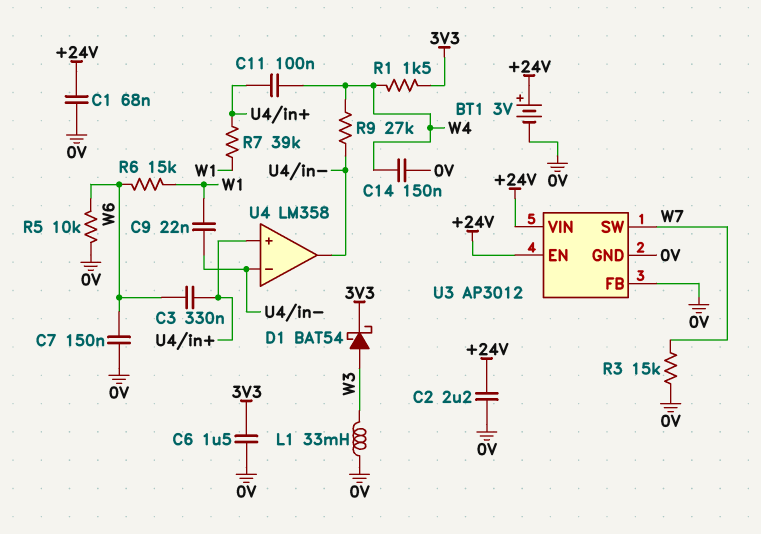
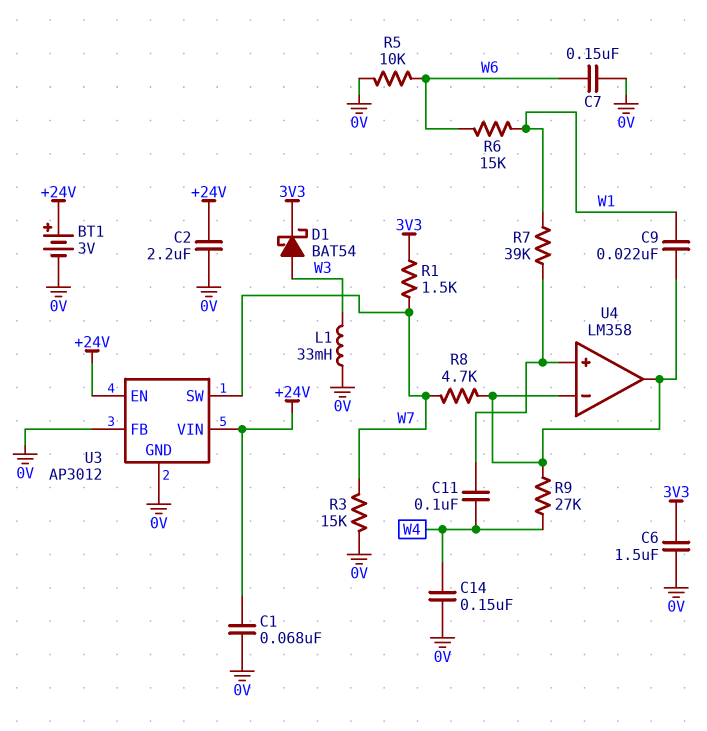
C3: 330nF (U4/in+, W6) -> none
R1: 1.5k (3V3, W4) -> 1.5k (3V3, W7)
R8: none -> 4.7k (U4/in-, W7)

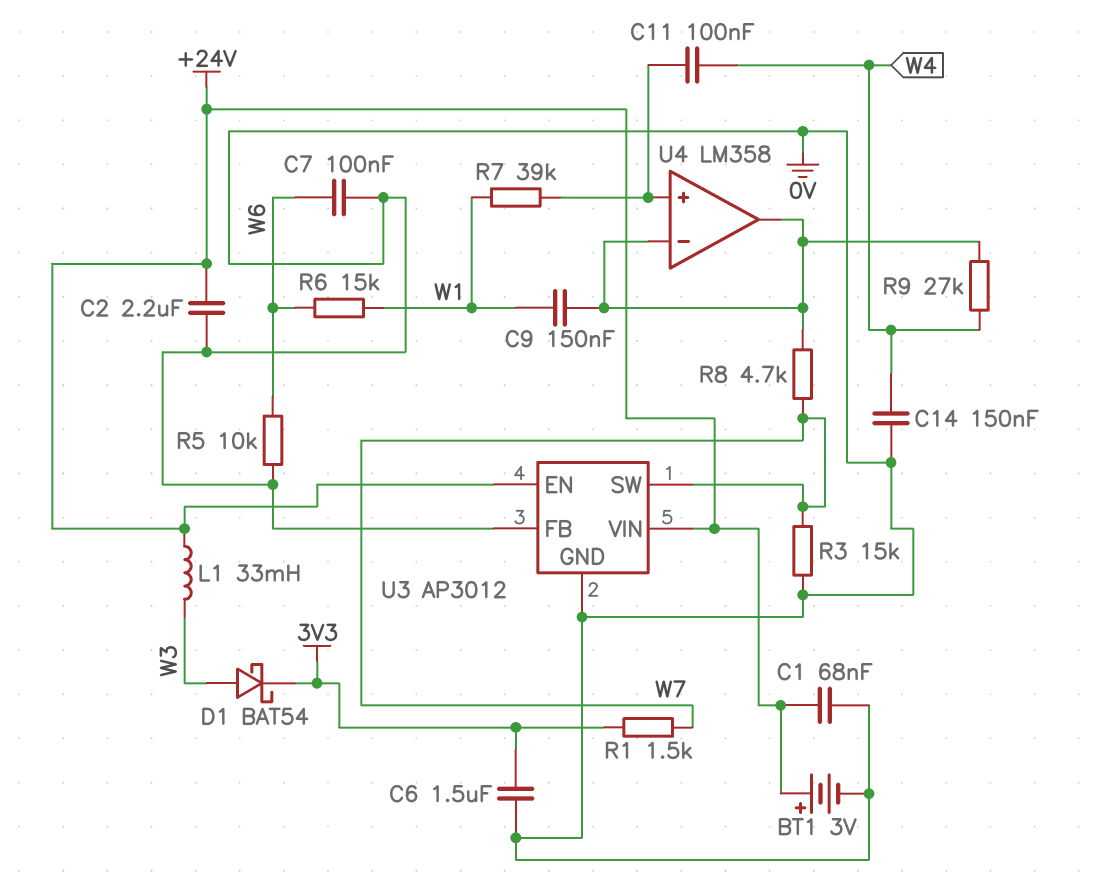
C7: 150nF (0V, W6) -> 100nF (0V, W6)
C9: 22nF (U4/in-, W1) -> 150nF (U4/in-, W1)
L1: 33mH (0V, W3) -> 33mH (+24V, W3)

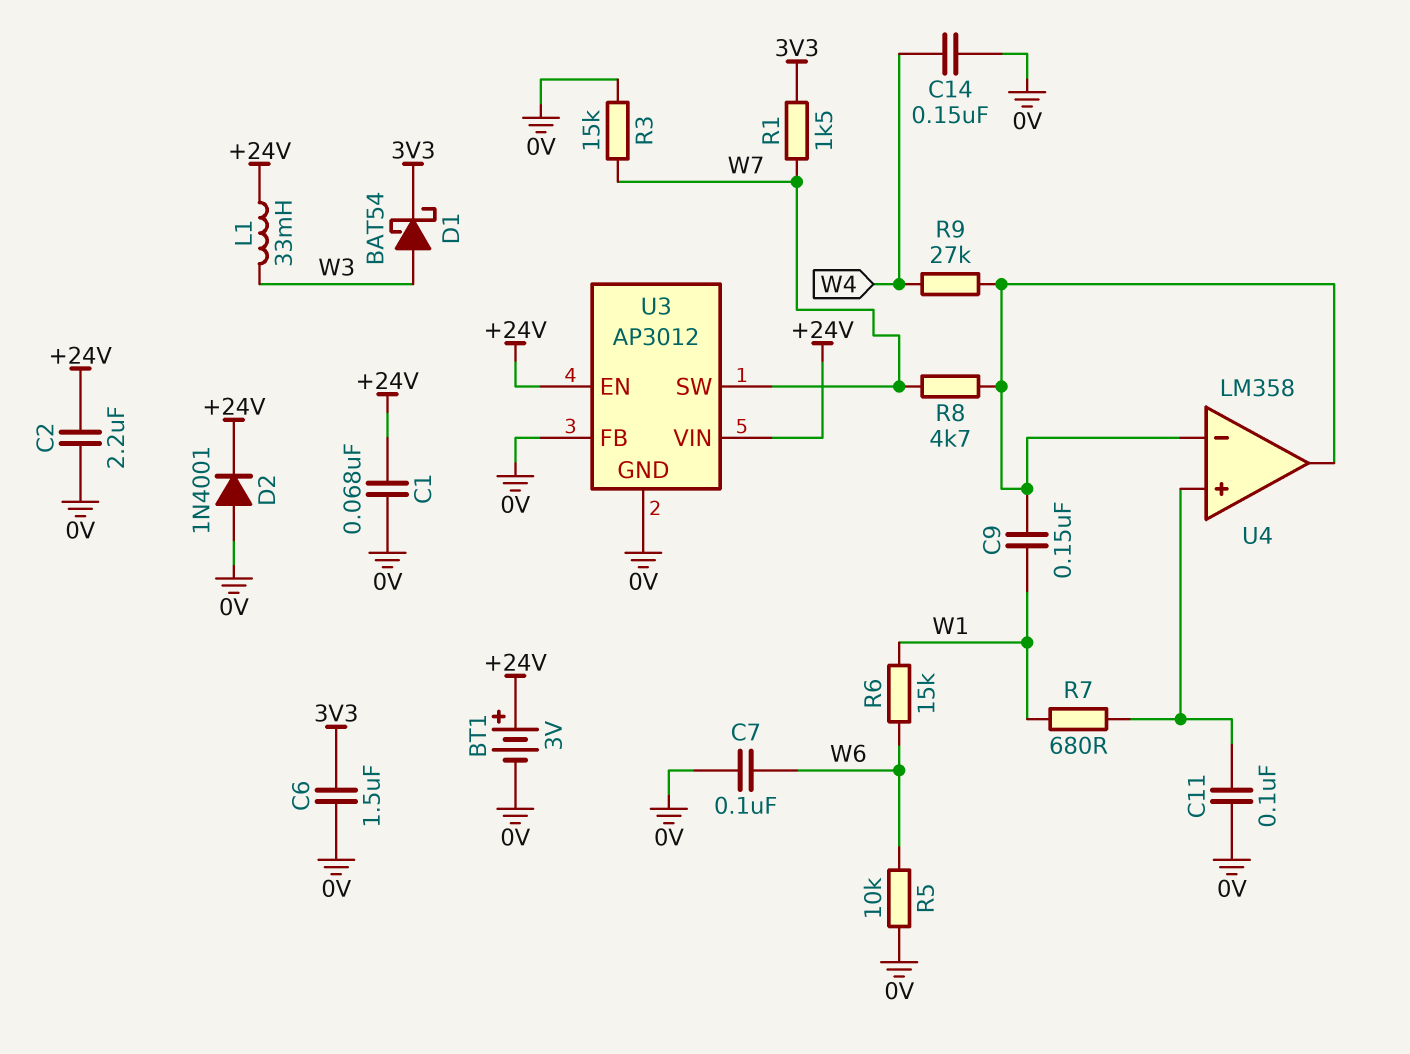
C11: 100nF (U4/in+, W4) -> 100nF (0V, U4/in+)
D2: none -> diode 1N4001 (A 0V, K +24V)
R7: 39k (U4/in+, W1) -> 680 (U4/in+, W1)

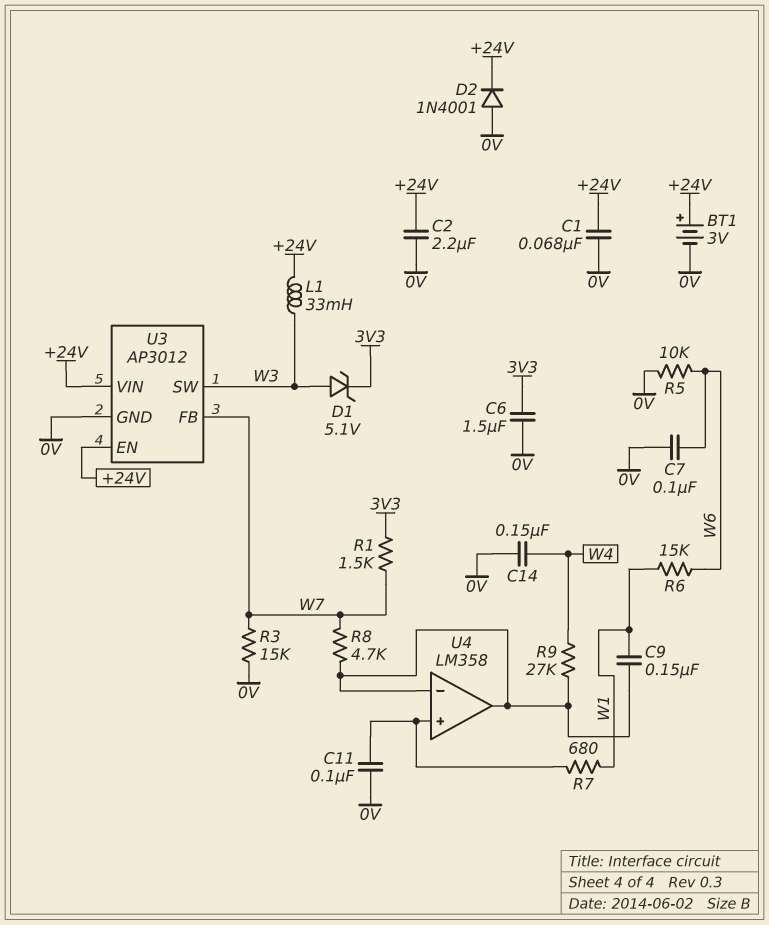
D1: schottky BAT54 (A W3, K 3V3) -> zener 5.1V (A W3, K 3V3)
U3 pin FB: 0V -> W7
U3 pin SW: W7 -> W3

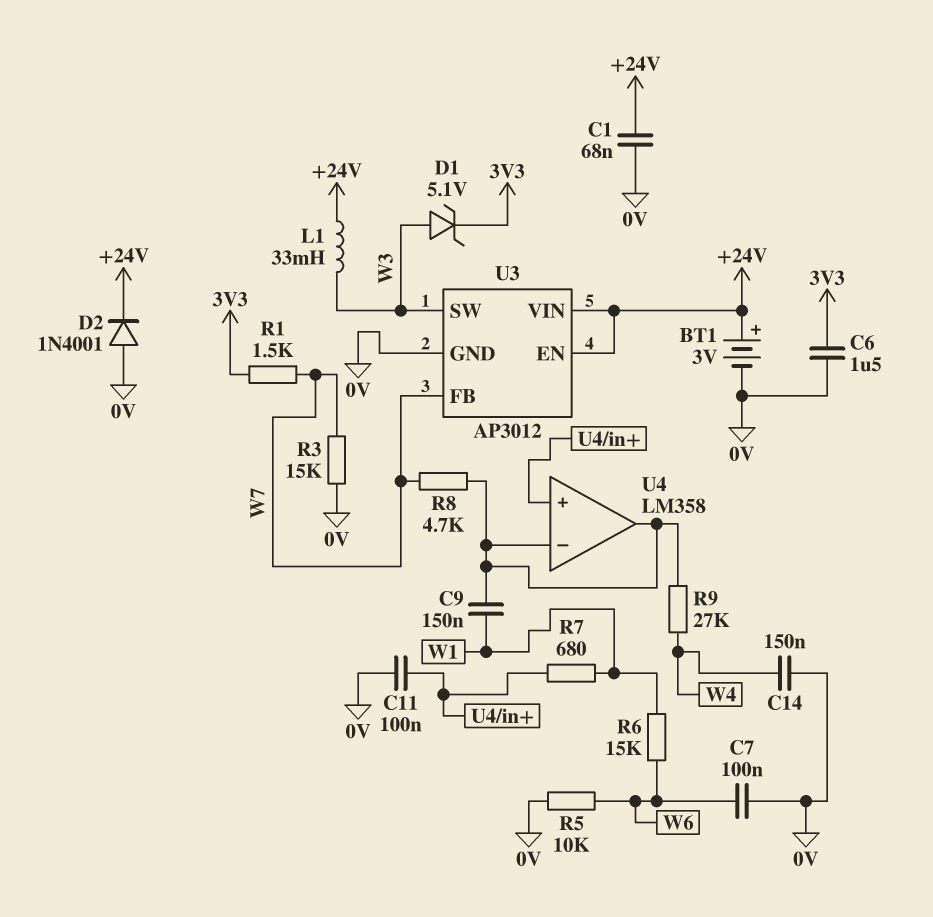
C2: 2.2uF (+24V, 0V) -> none

